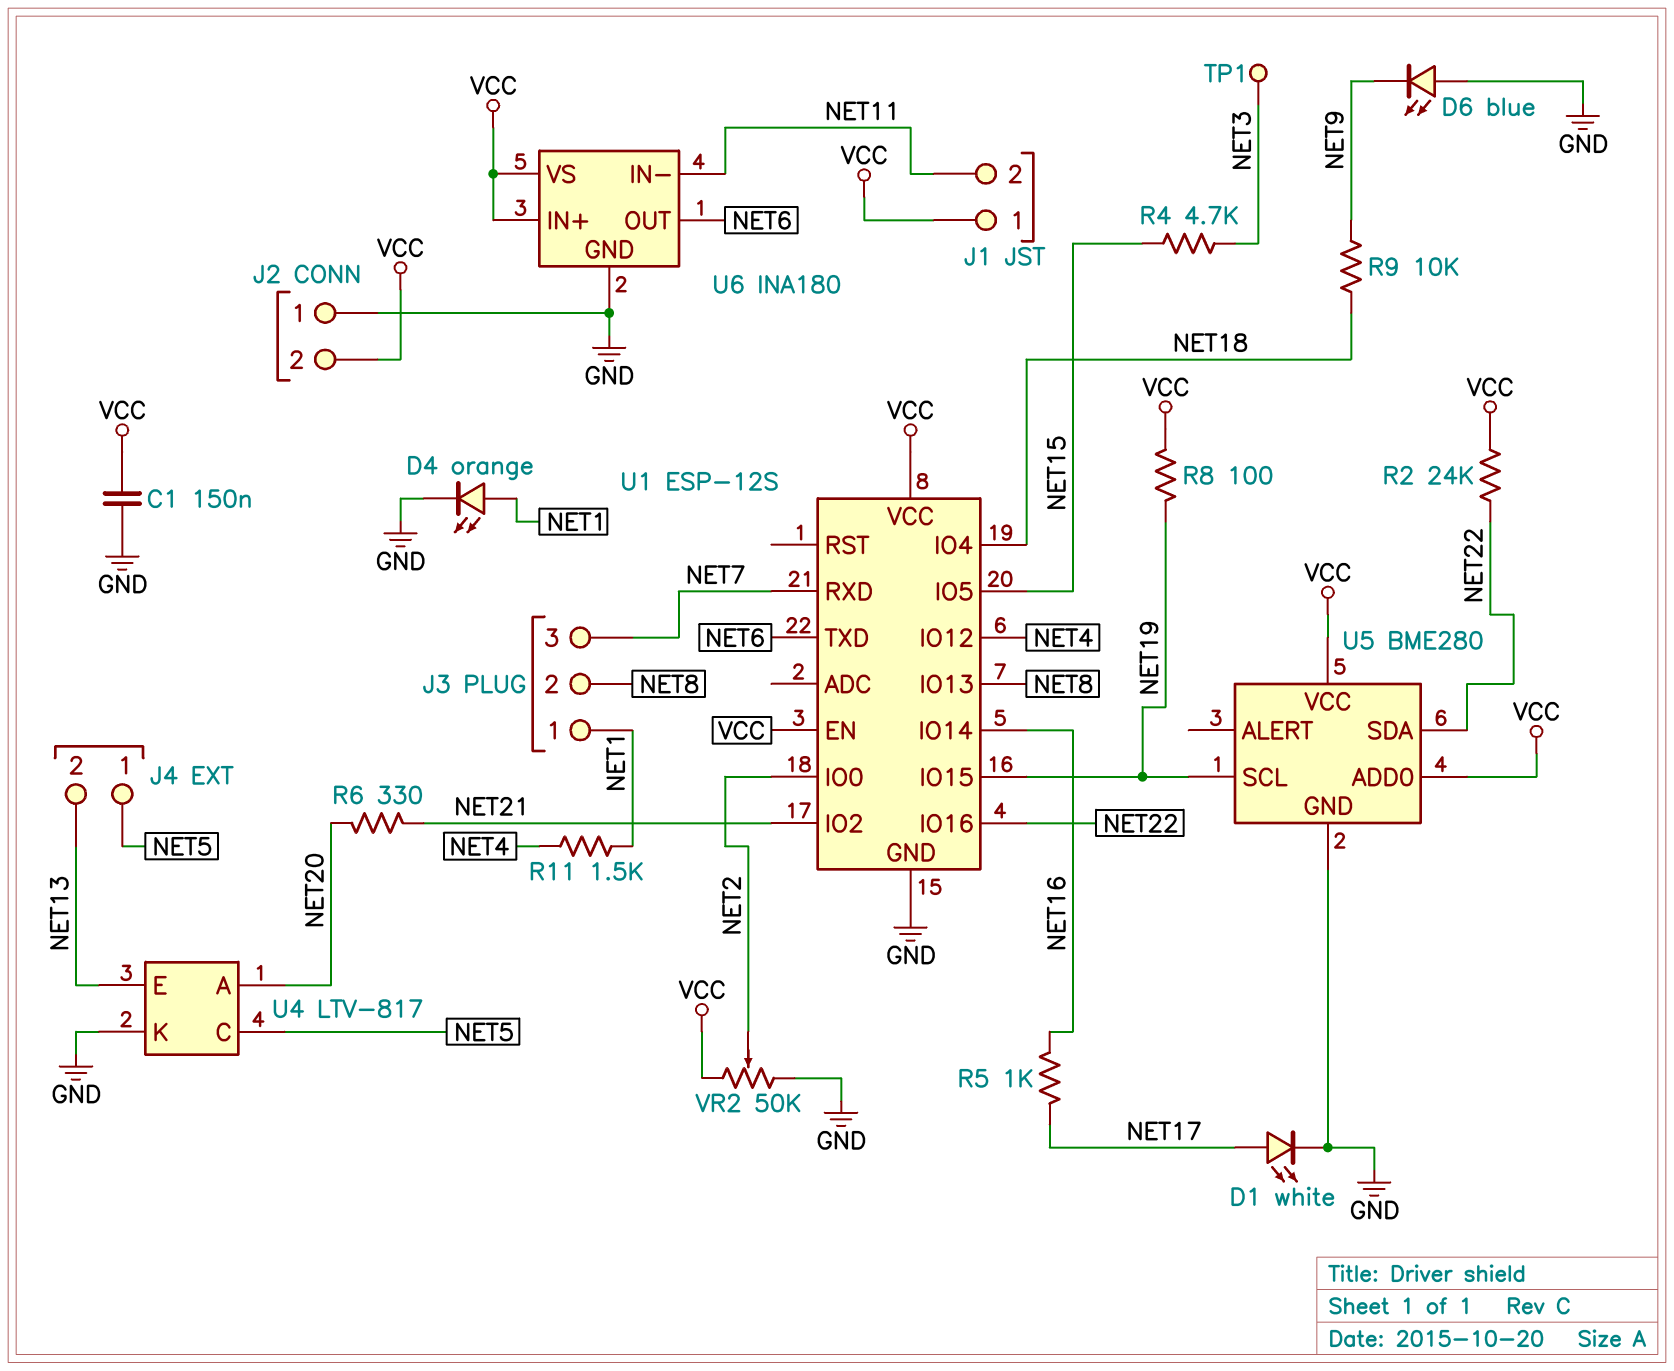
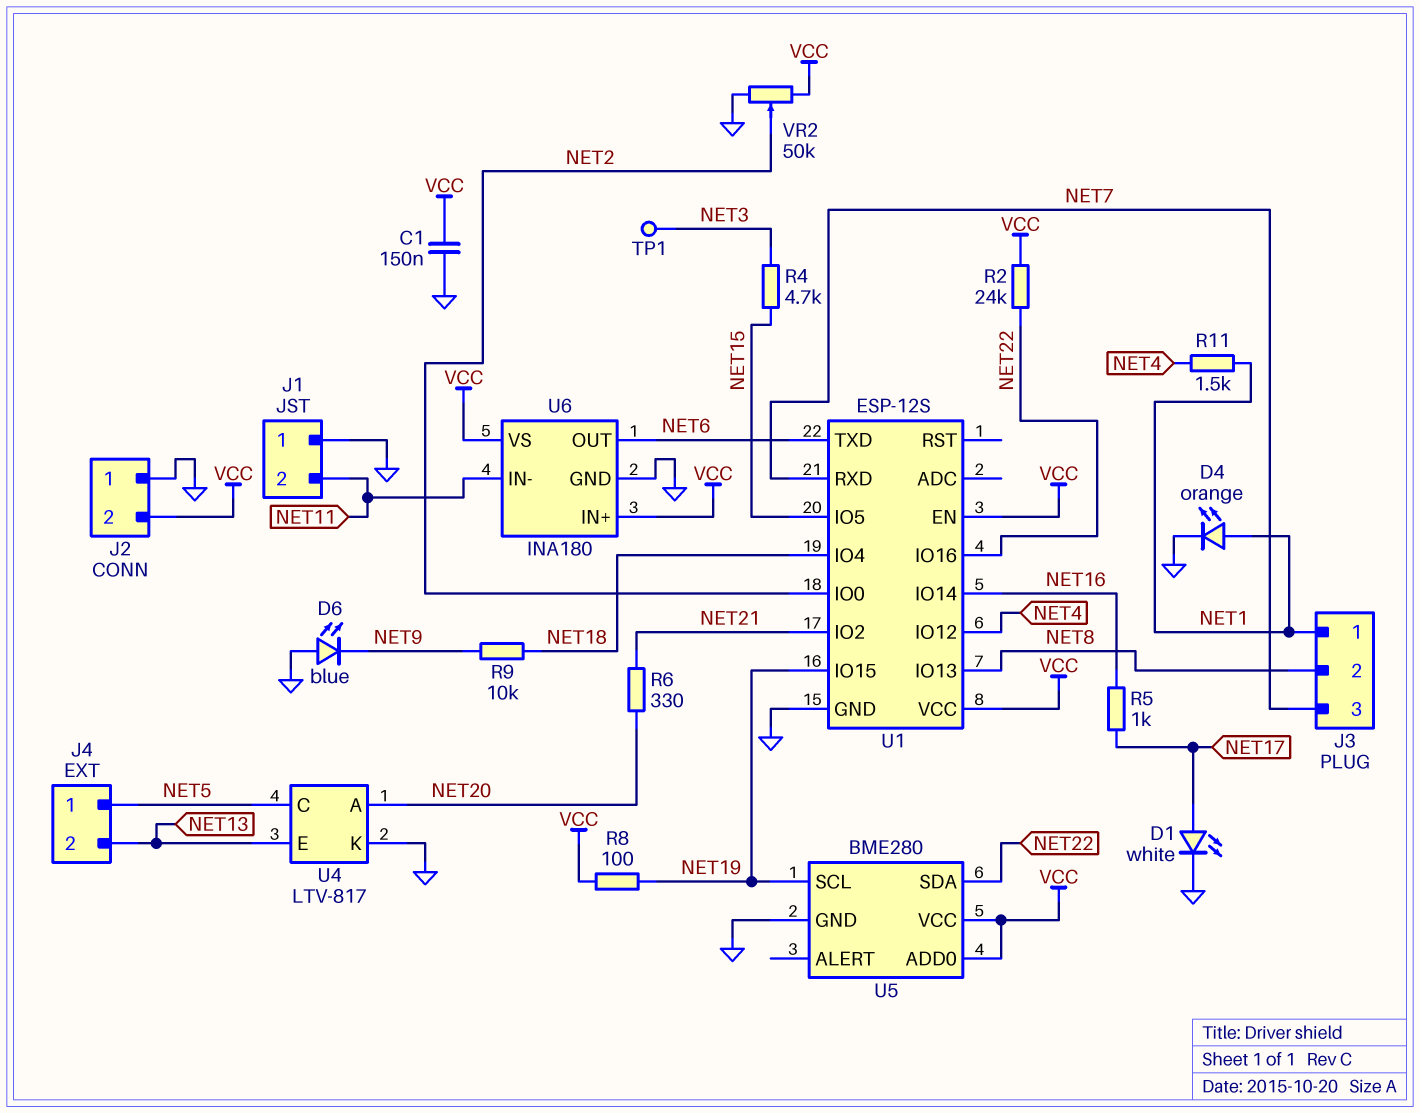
J1 pin 1: VCC -> GND

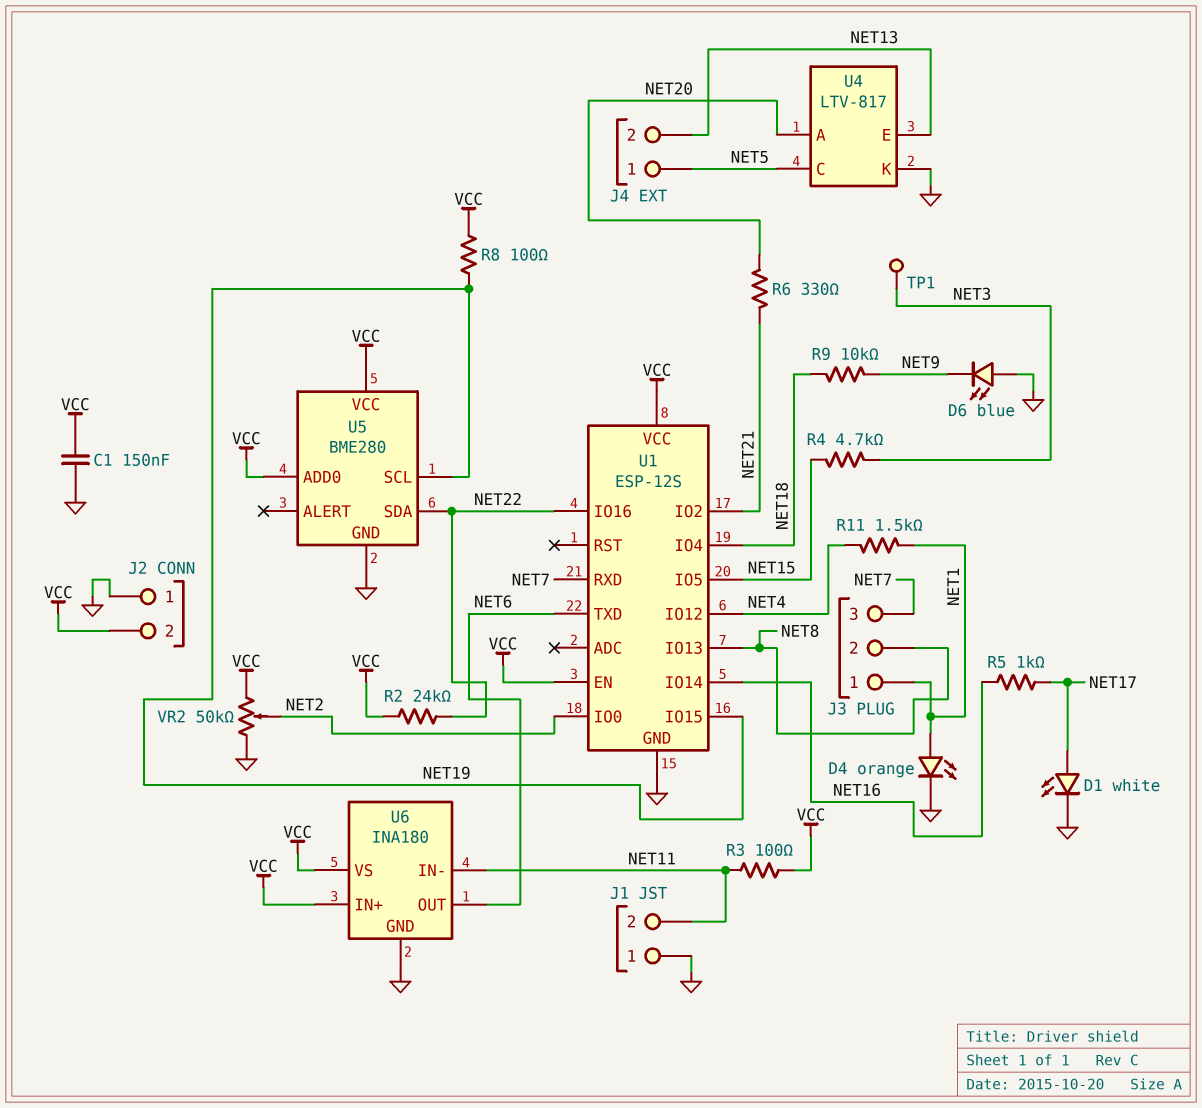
R3: none -> 100 (NET11, VCC)

